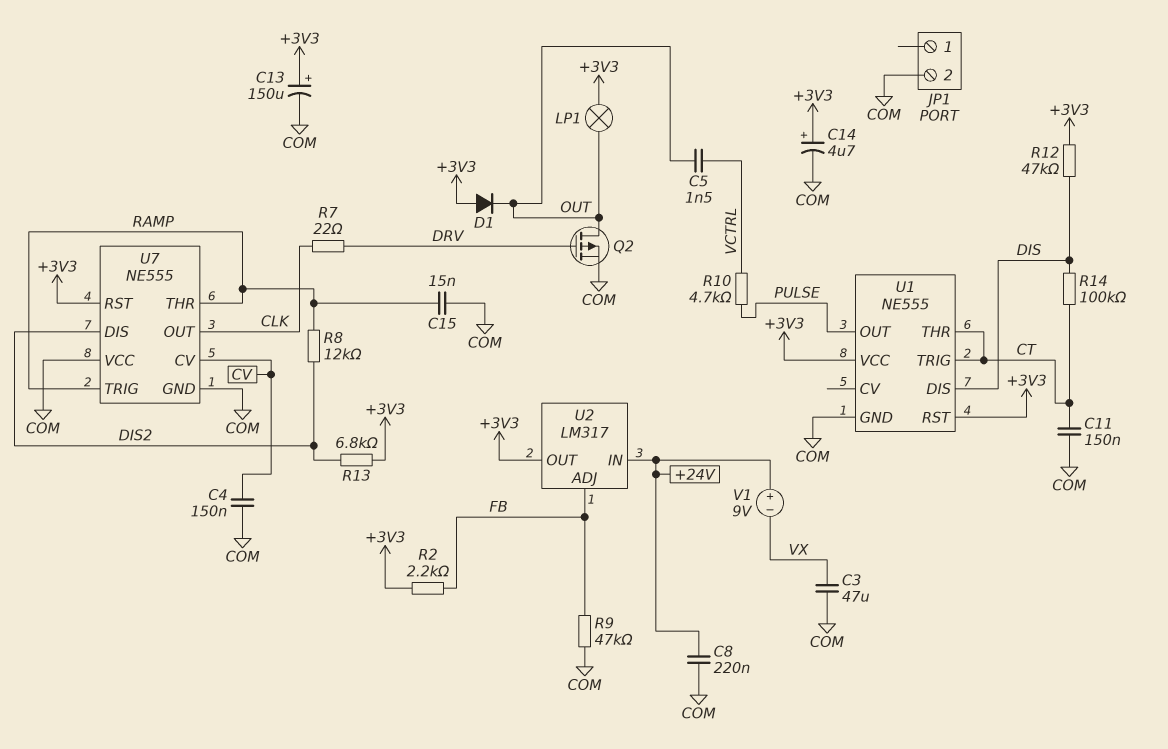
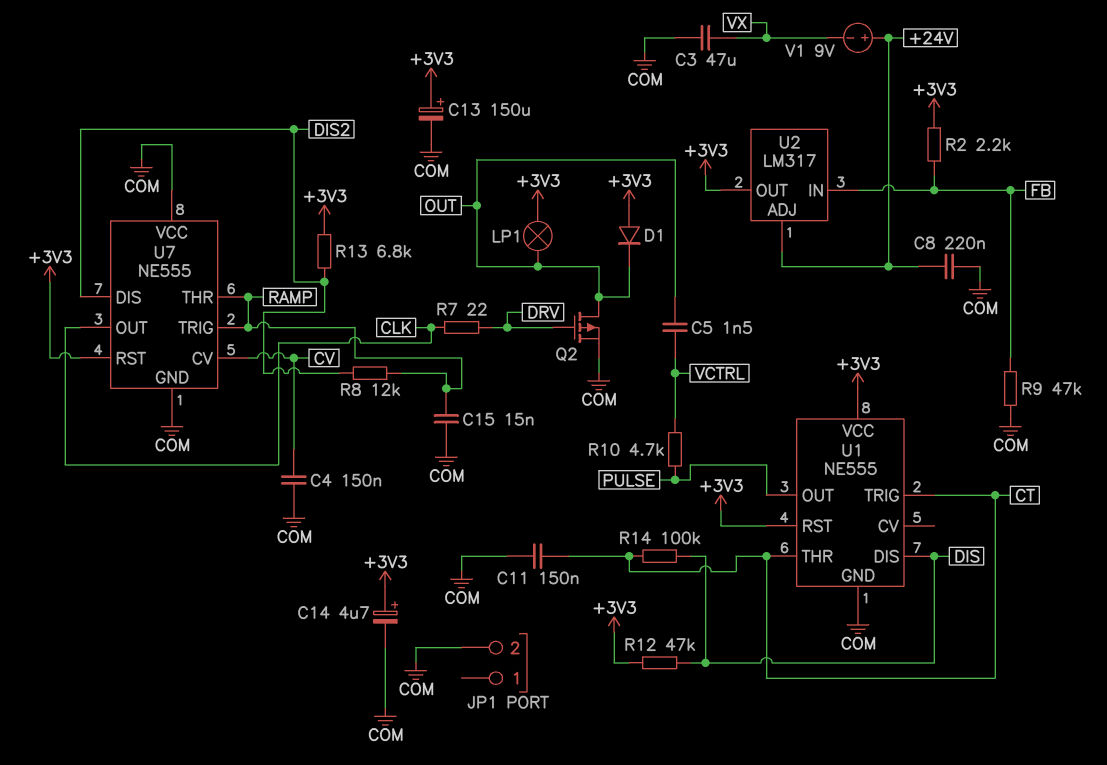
U2 pin ADJ: FB -> +24V
U2 pin IN: +24V -> FB

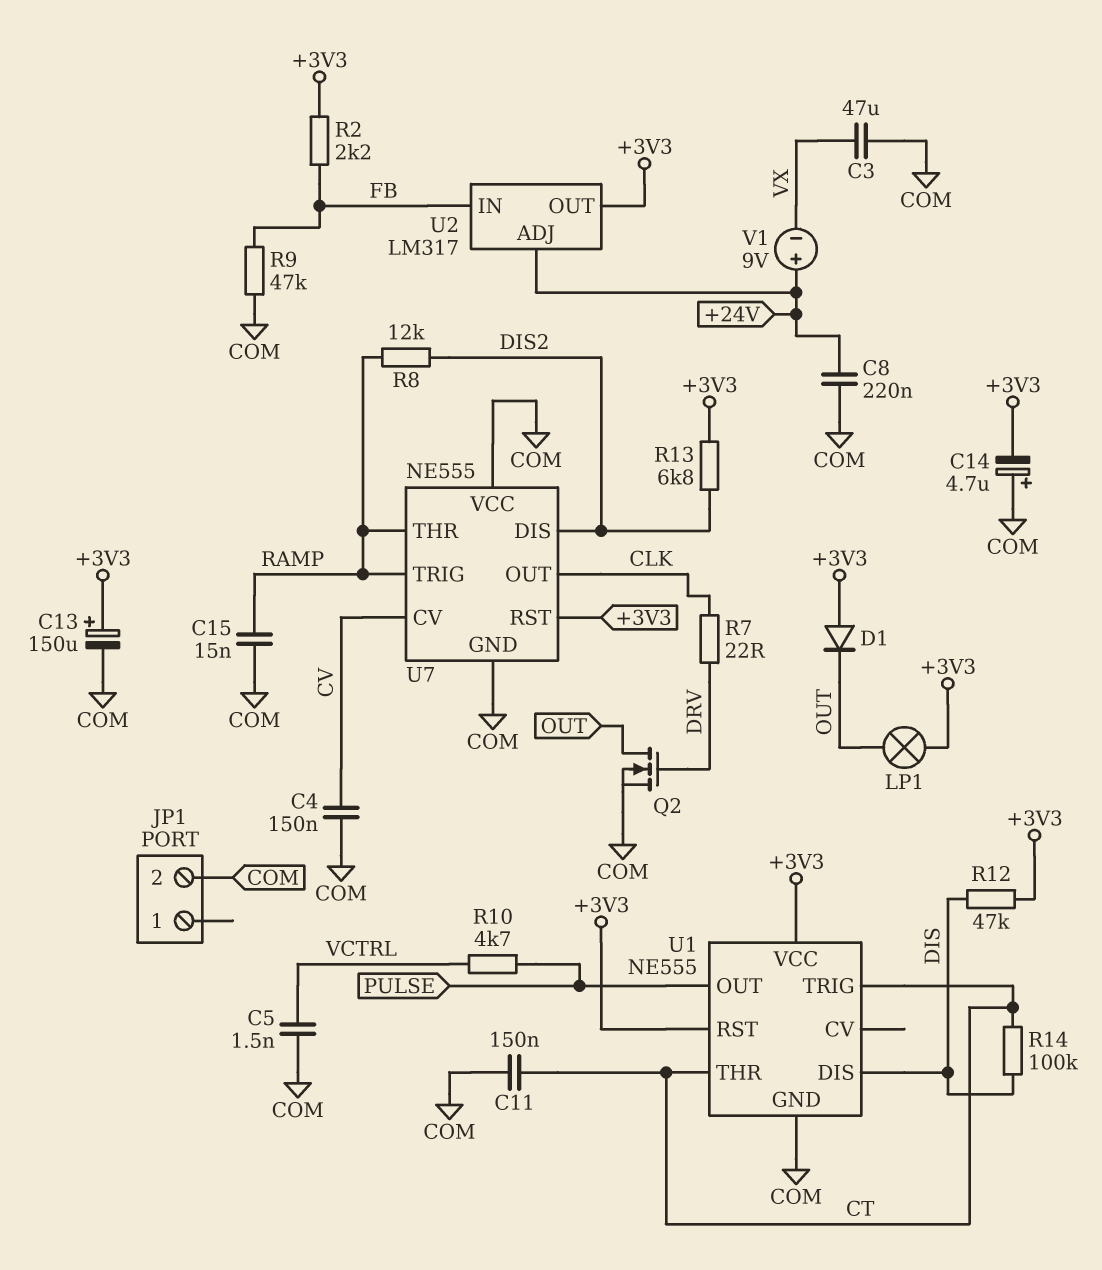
C5: 1.5nF (OUT, VCTRL) -> 1.5nF (COM, VCTRL)
C14: 4.7uF (plus +3V3, minus COM) -> 4.7uF (plus COM, minus +3V3)
Q2: PMOS (G DRV, D OUT, S COM) -> NMOS (G DRV, D OUT, S COM)

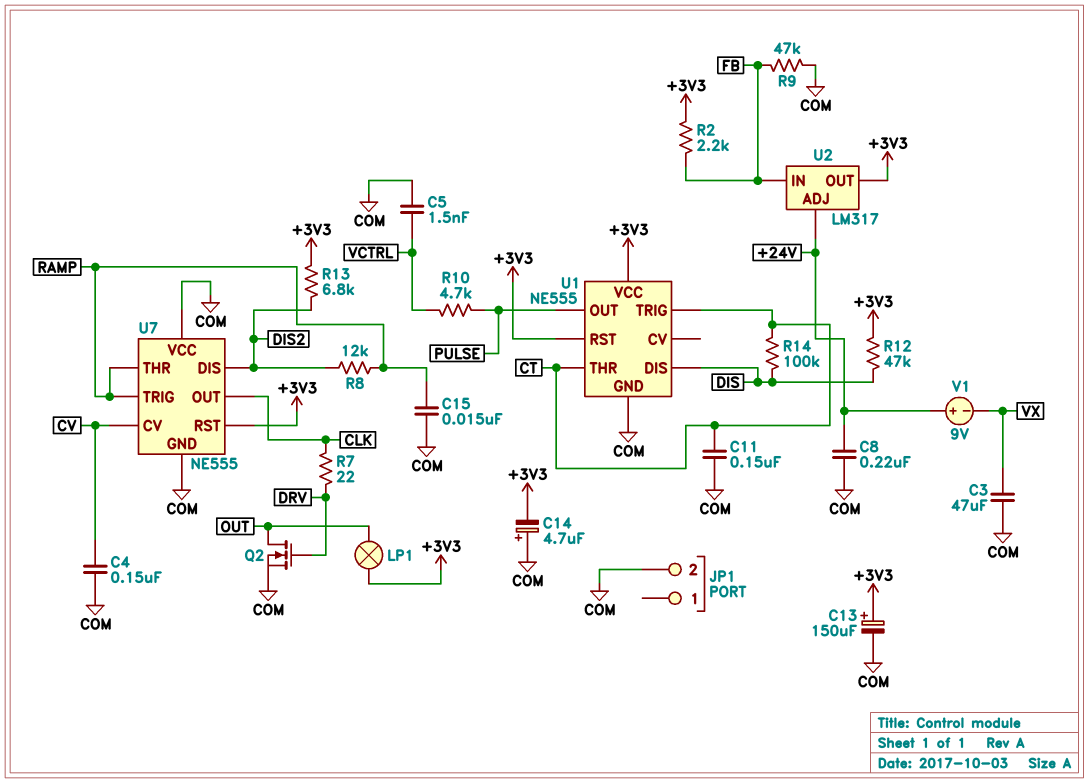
D1: diode (A +3V3, K OUT) -> none

